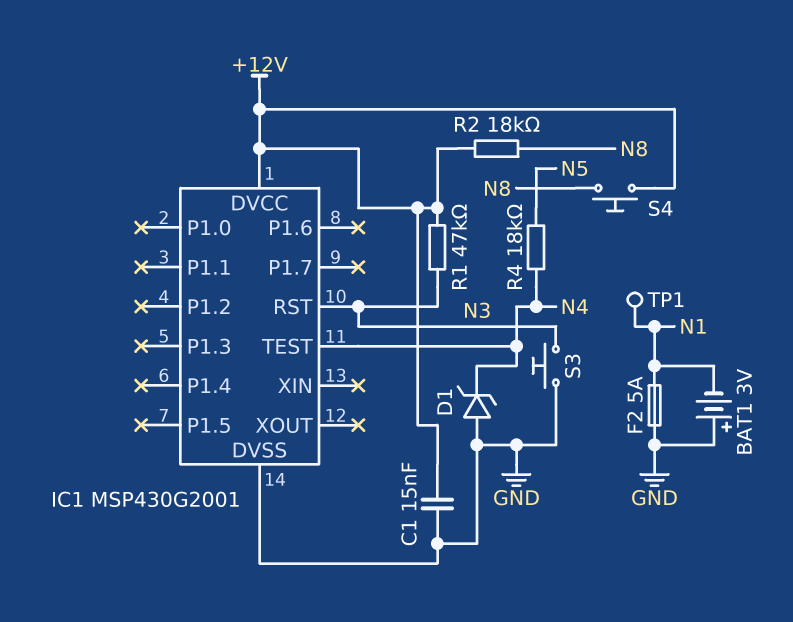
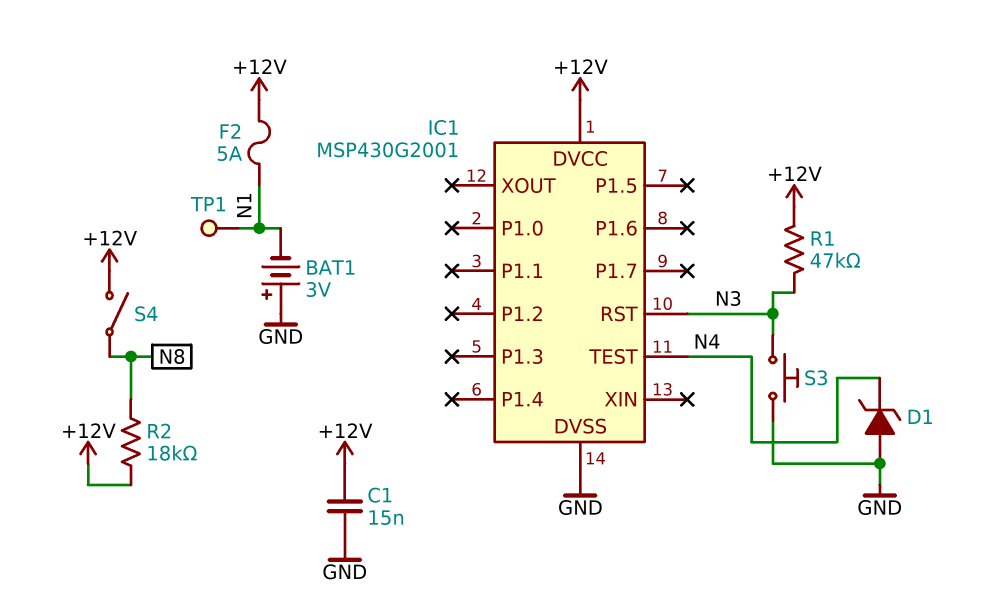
F2: 5A (GND, N1) -> 5A (+12V, N1)
R4: 18k (N4, N5) -> none
S4: button (+12V, N8) -> switch (+12V, N8)

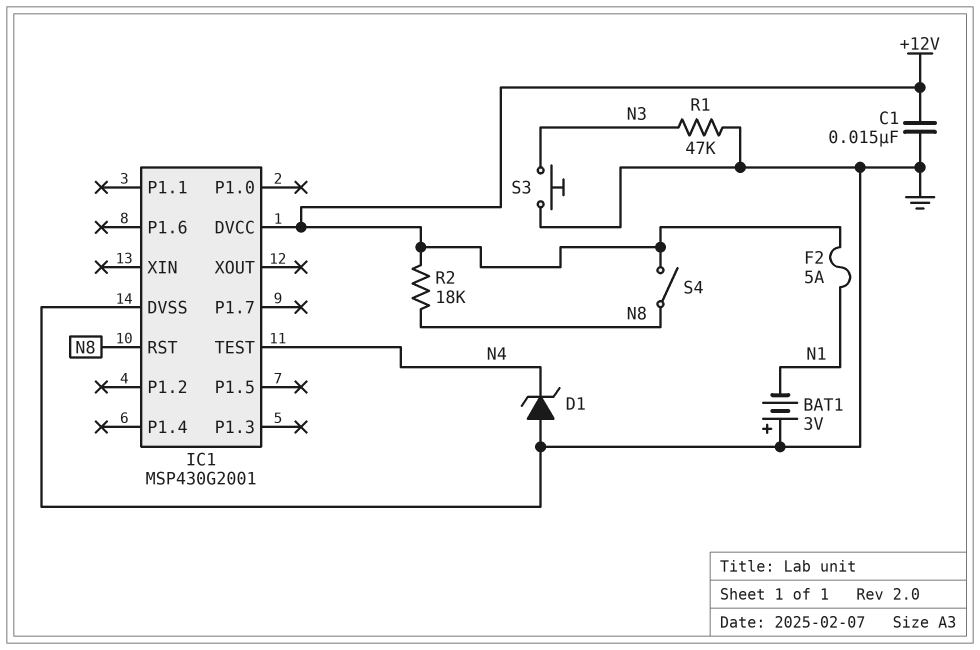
IC1 pin RST: N3 -> N8
R1: 47k (+12V, N3) -> 47k (GND, N3)
TP1: test point (N1) -> none

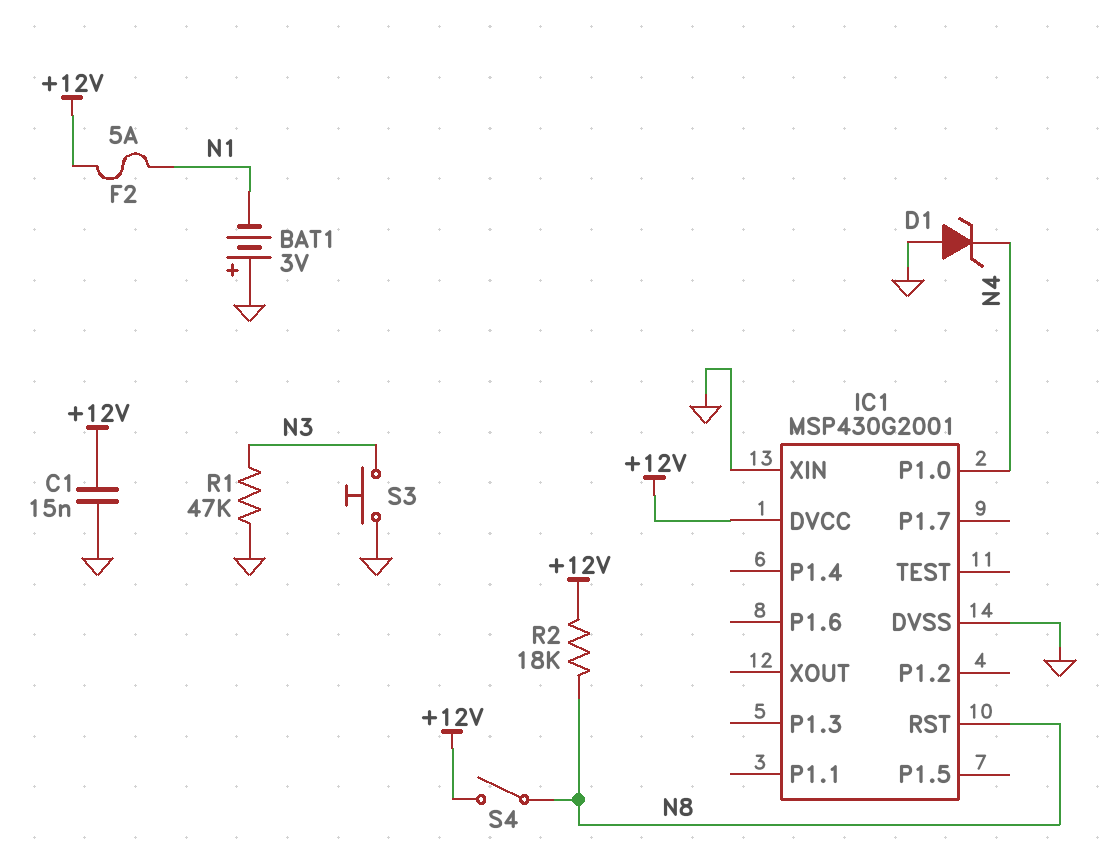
IC1 pin P1.0: none -> N4
IC1 pin TEST: N4 -> none
IC1 pin XIN: none -> GND

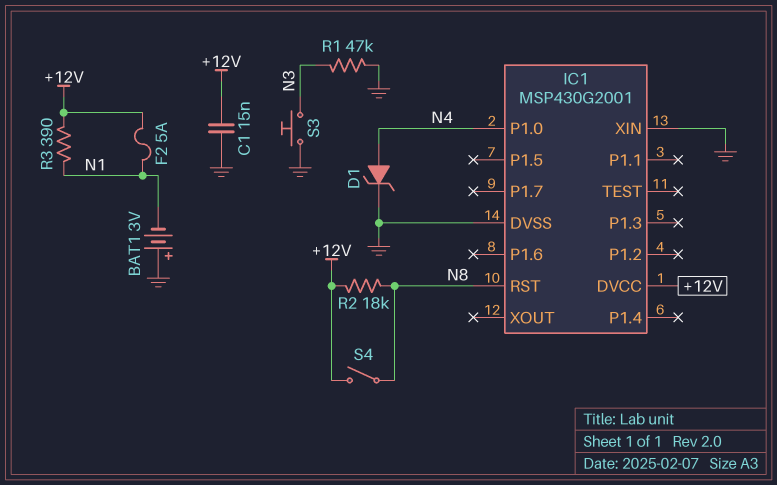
D1: zener (A GND, K N4) -> zener (A N4, K GND)
R3: none -> 390 (+12V, N1)

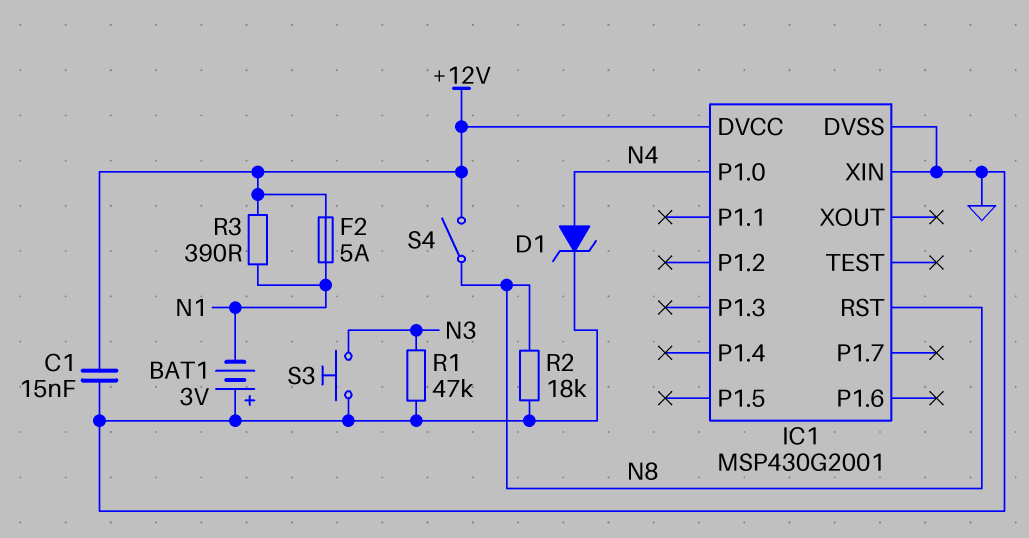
R2: 18k (+12V, N8) -> 18k (GND, N8)

